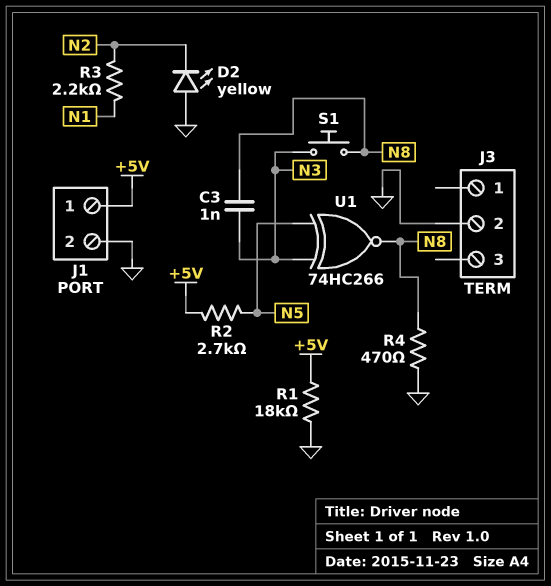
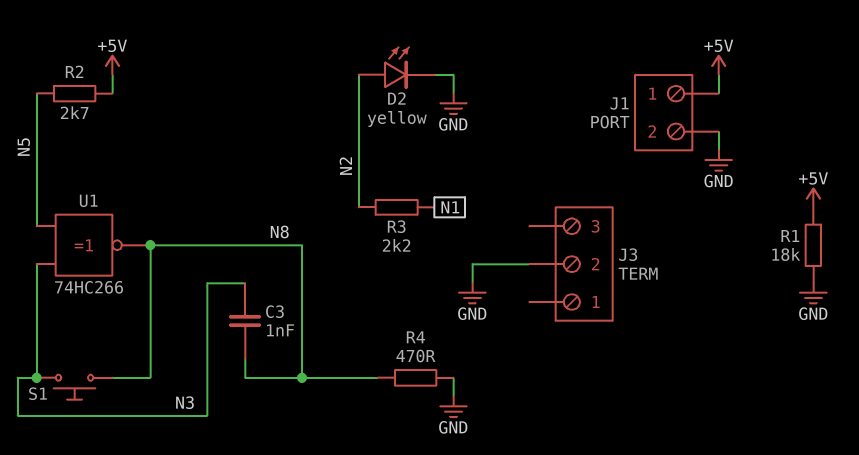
D2: LED yellow (A GND, K N2) -> LED yellow (A N2, K GND)

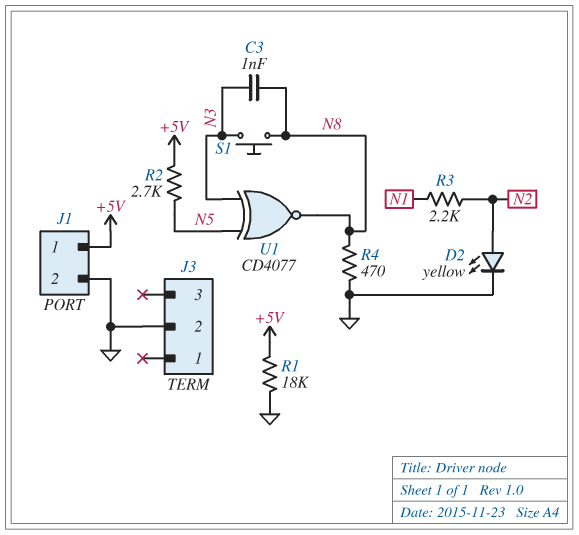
U1: XNOR 74HC266 (in N3, in N5, out N8) -> XNOR CD4077 (in N3, in N5, out N8)

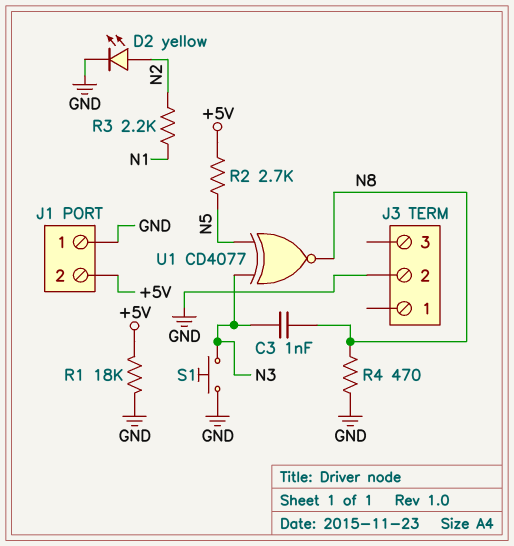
J1 pin 1: +5V -> GND
J1 pin 2: GND -> +5V
S1: button (N3, N8) -> button (GND, N3)

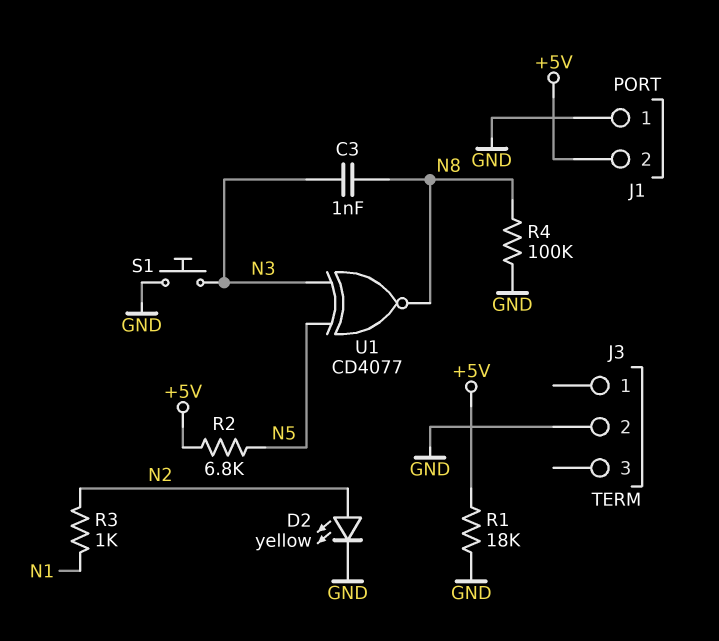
R2: 2.7k (+5V, N5) -> 6.8k (+5V, N5)
R3: 2.2k (N1, N2) -> 1k (N1, N2)
R4: 470 (GND, N8) -> 100k (GND, N8)

